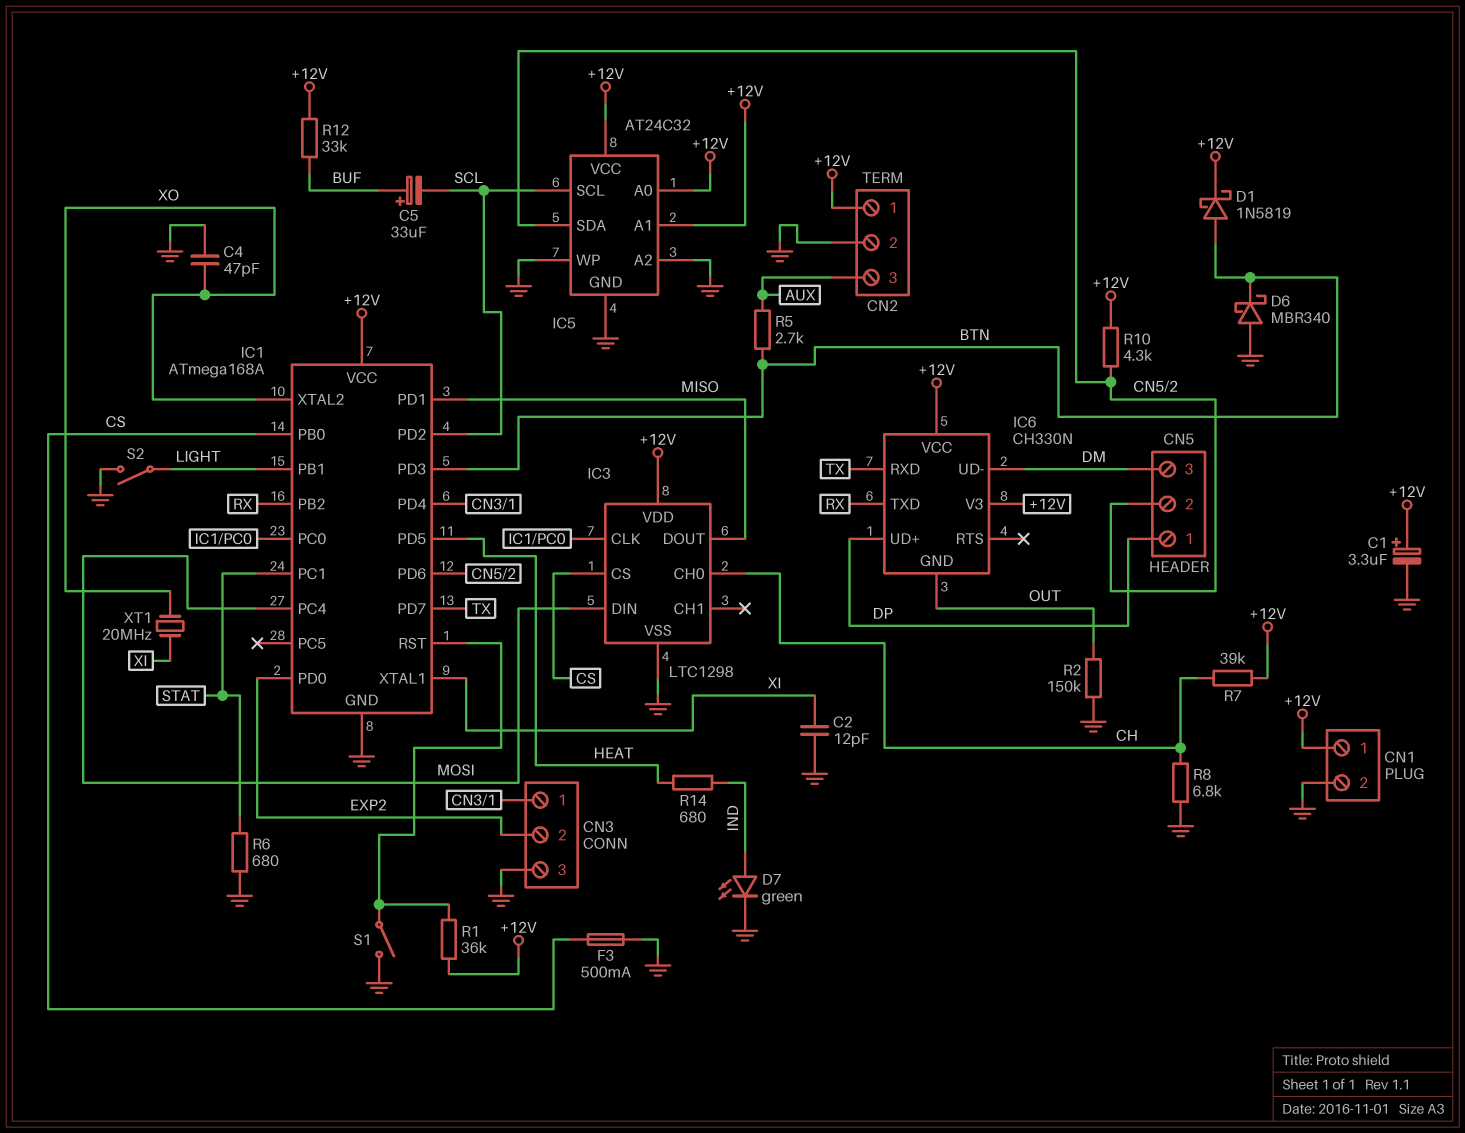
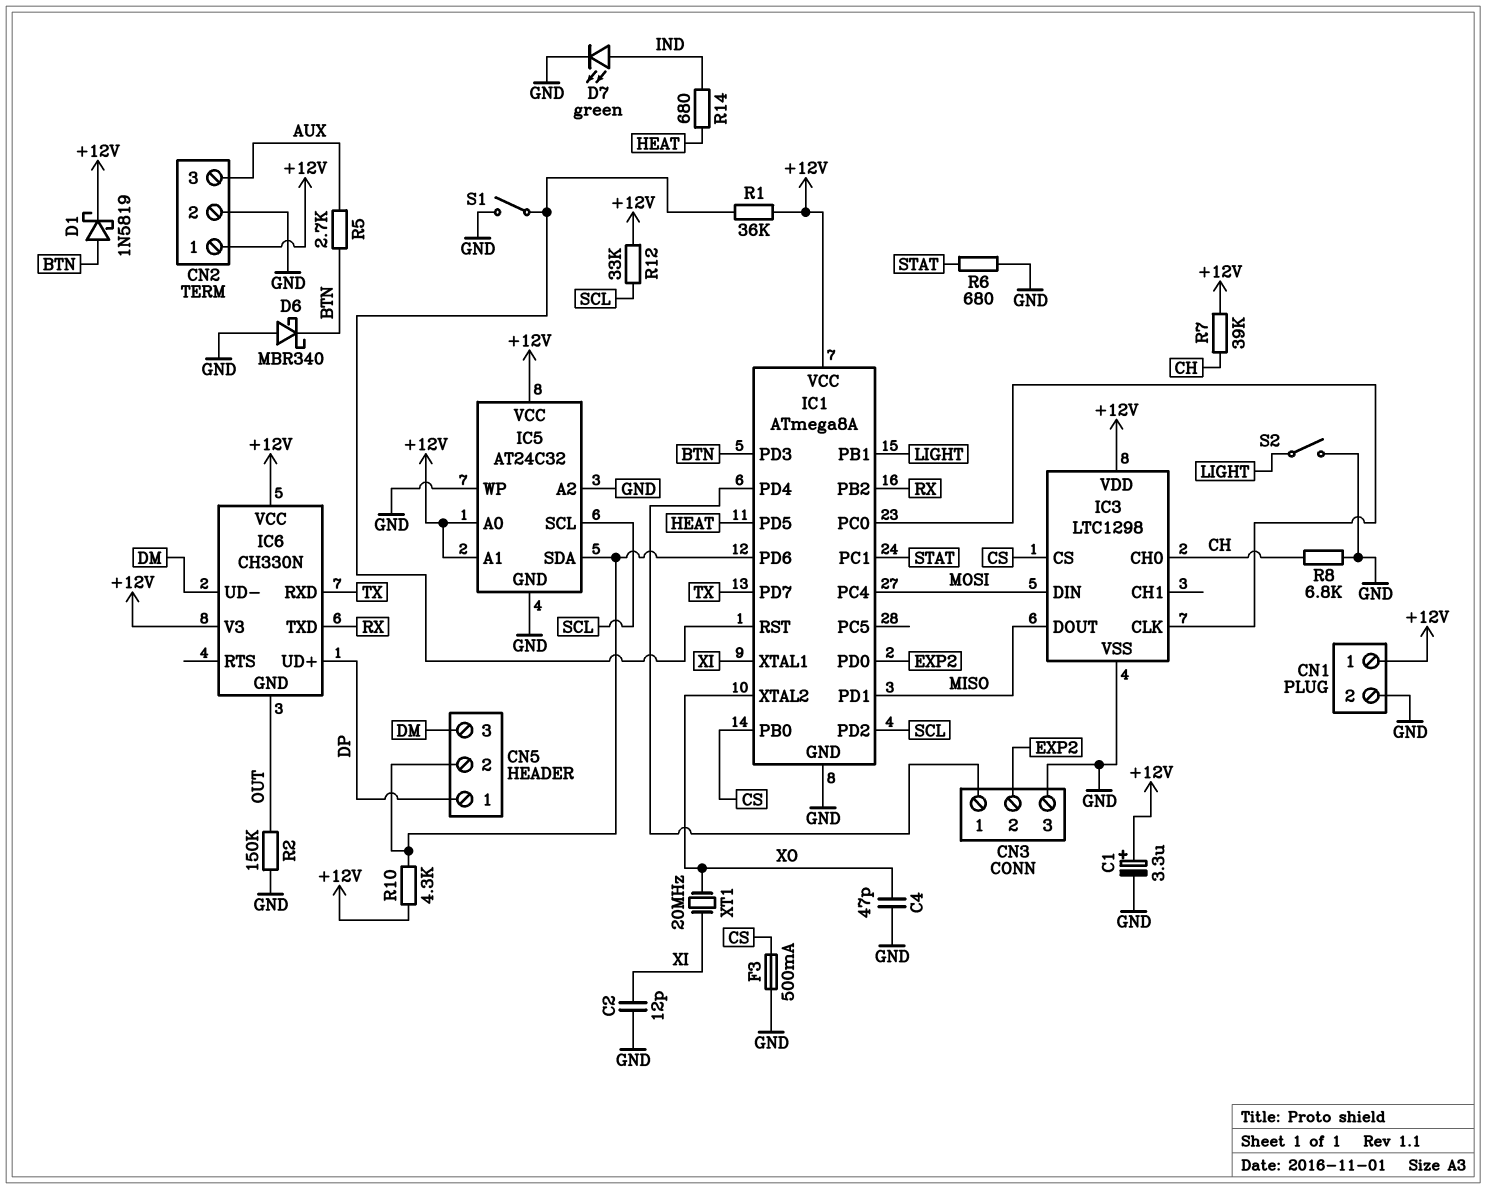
C5: 33uF (plus BUF, minus SCL) -> none
IC1: ATmega168A -> ATmega8A
R12: 33k (+12V, BUF) -> 33k (+12V, SCL)

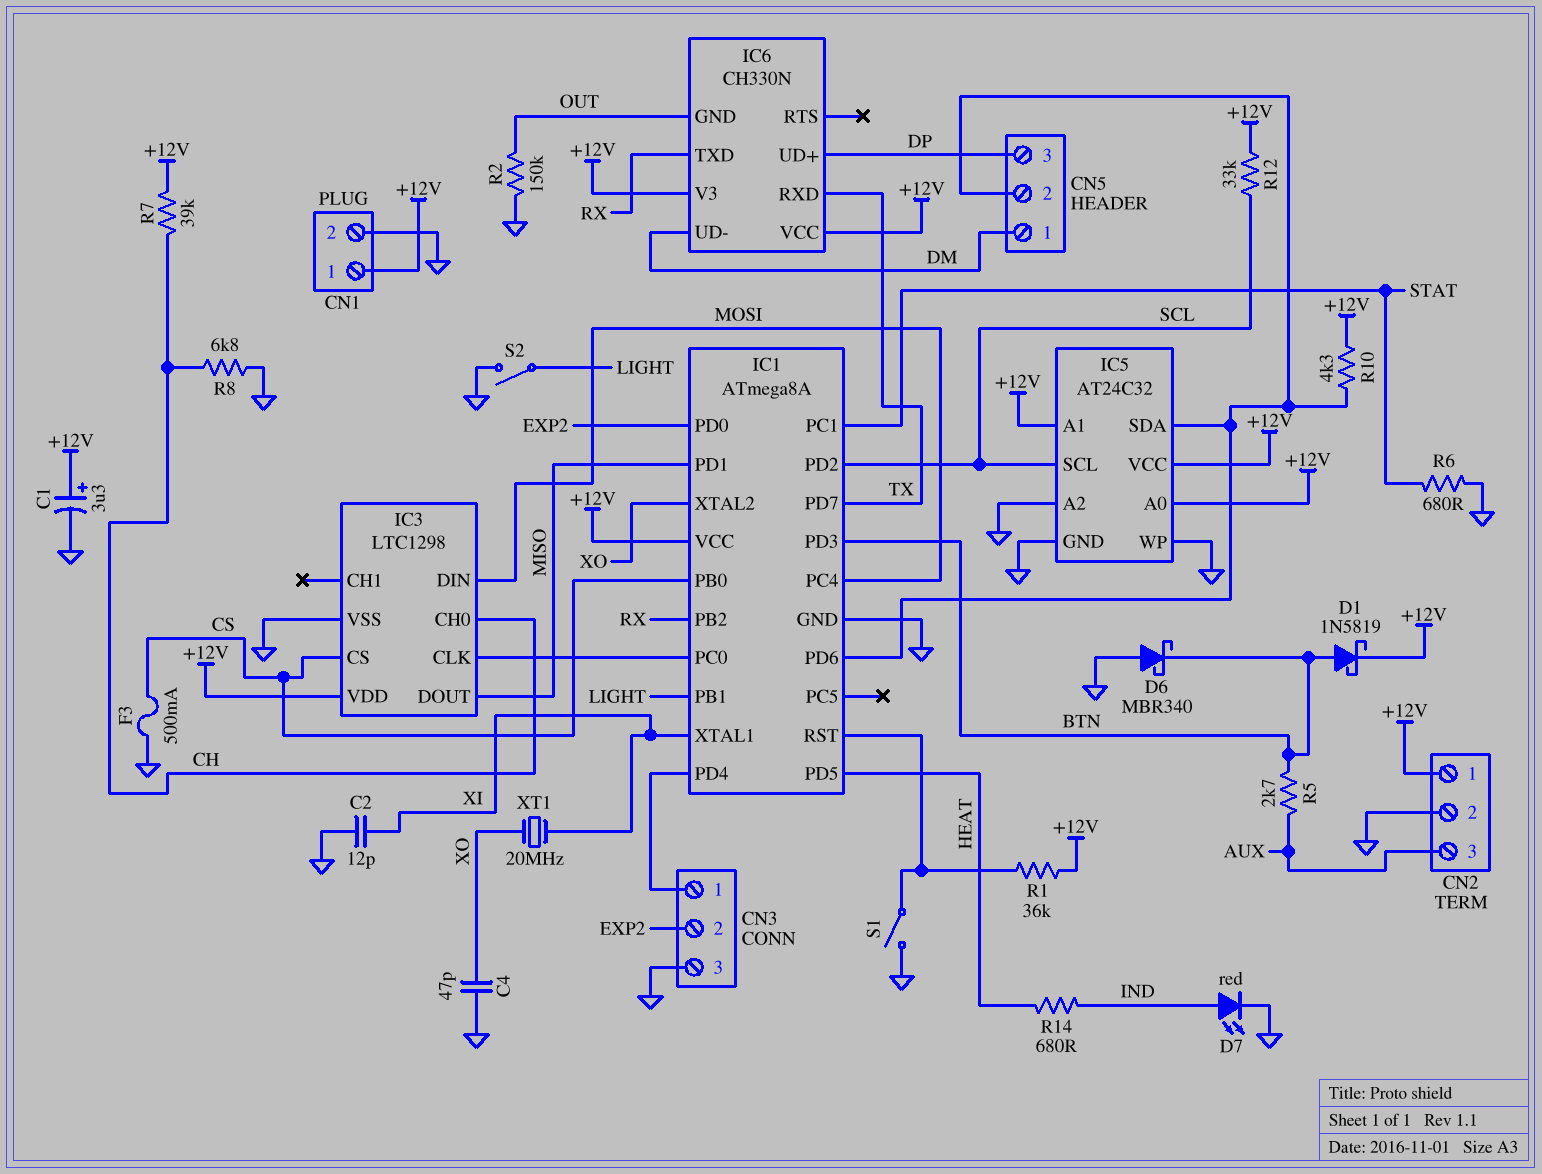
CN5 pin 1: DP -> DM
CN5 pin 3: DM -> DP
D7: LED green (A IND, K GND) -> LED red (A IND, K GND)

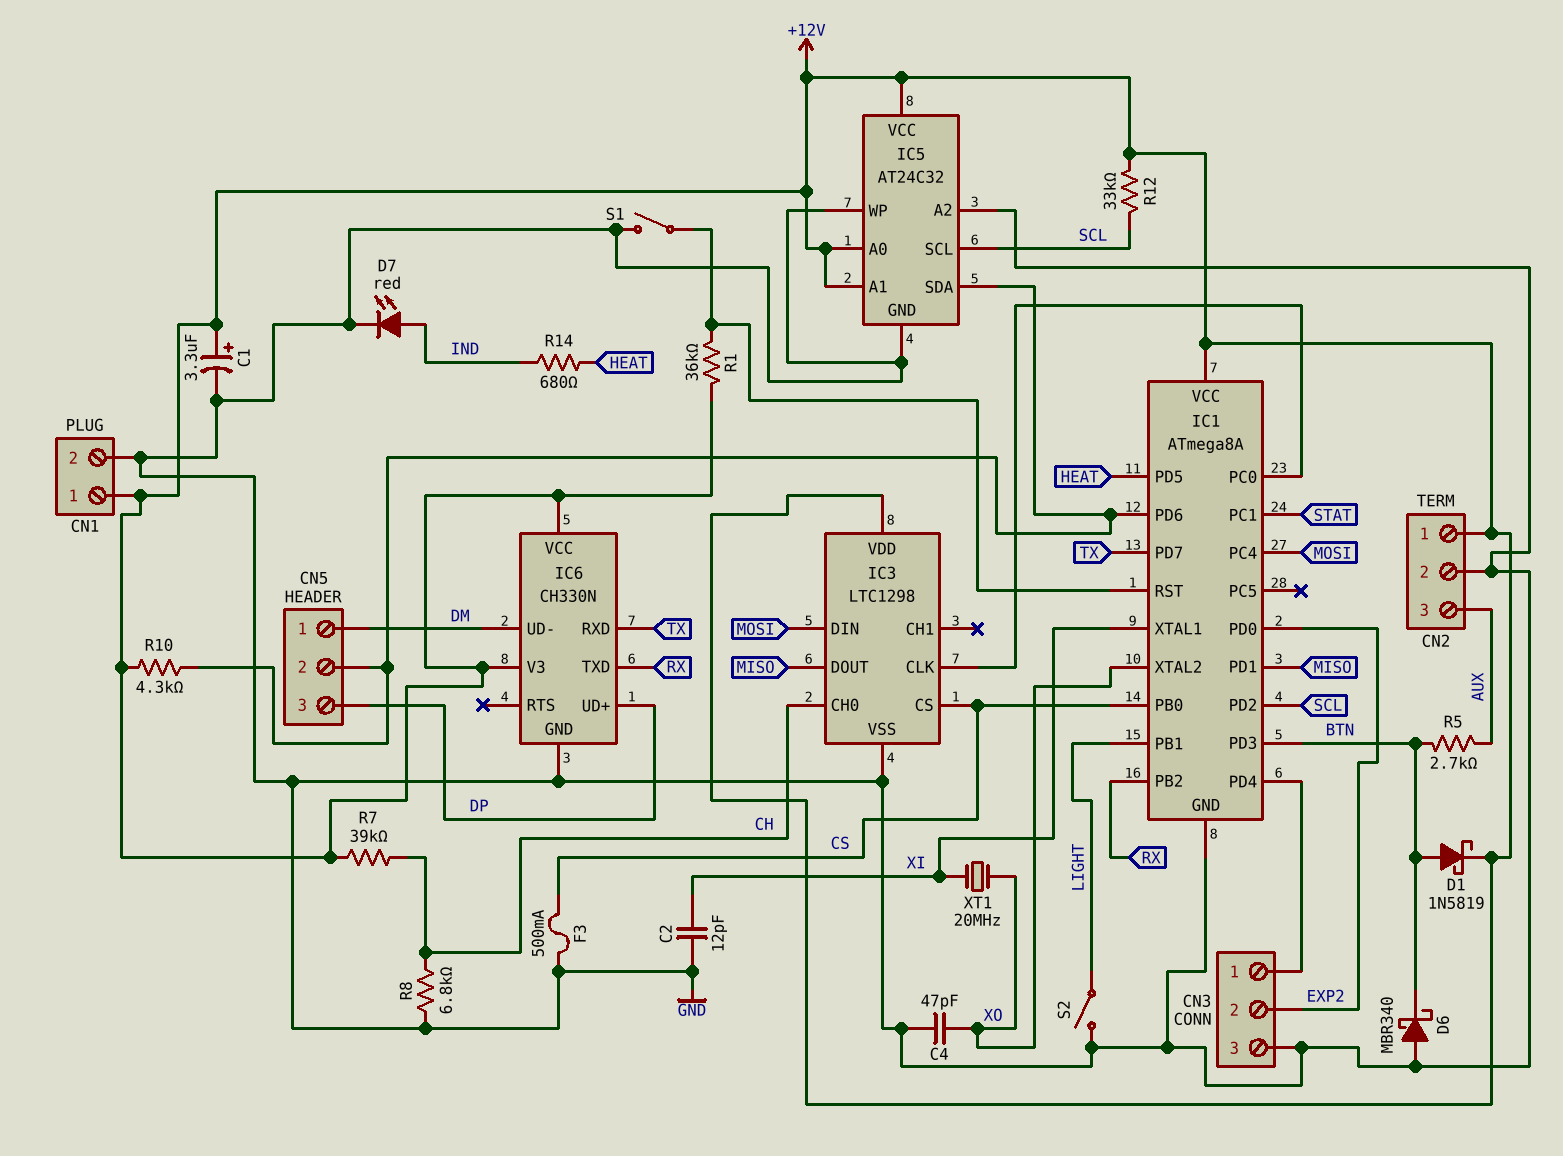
IC6 pin GND: OUT -> GND
R2: 150k (GND, OUT) -> none
R6: 680 (GND, STAT) -> none

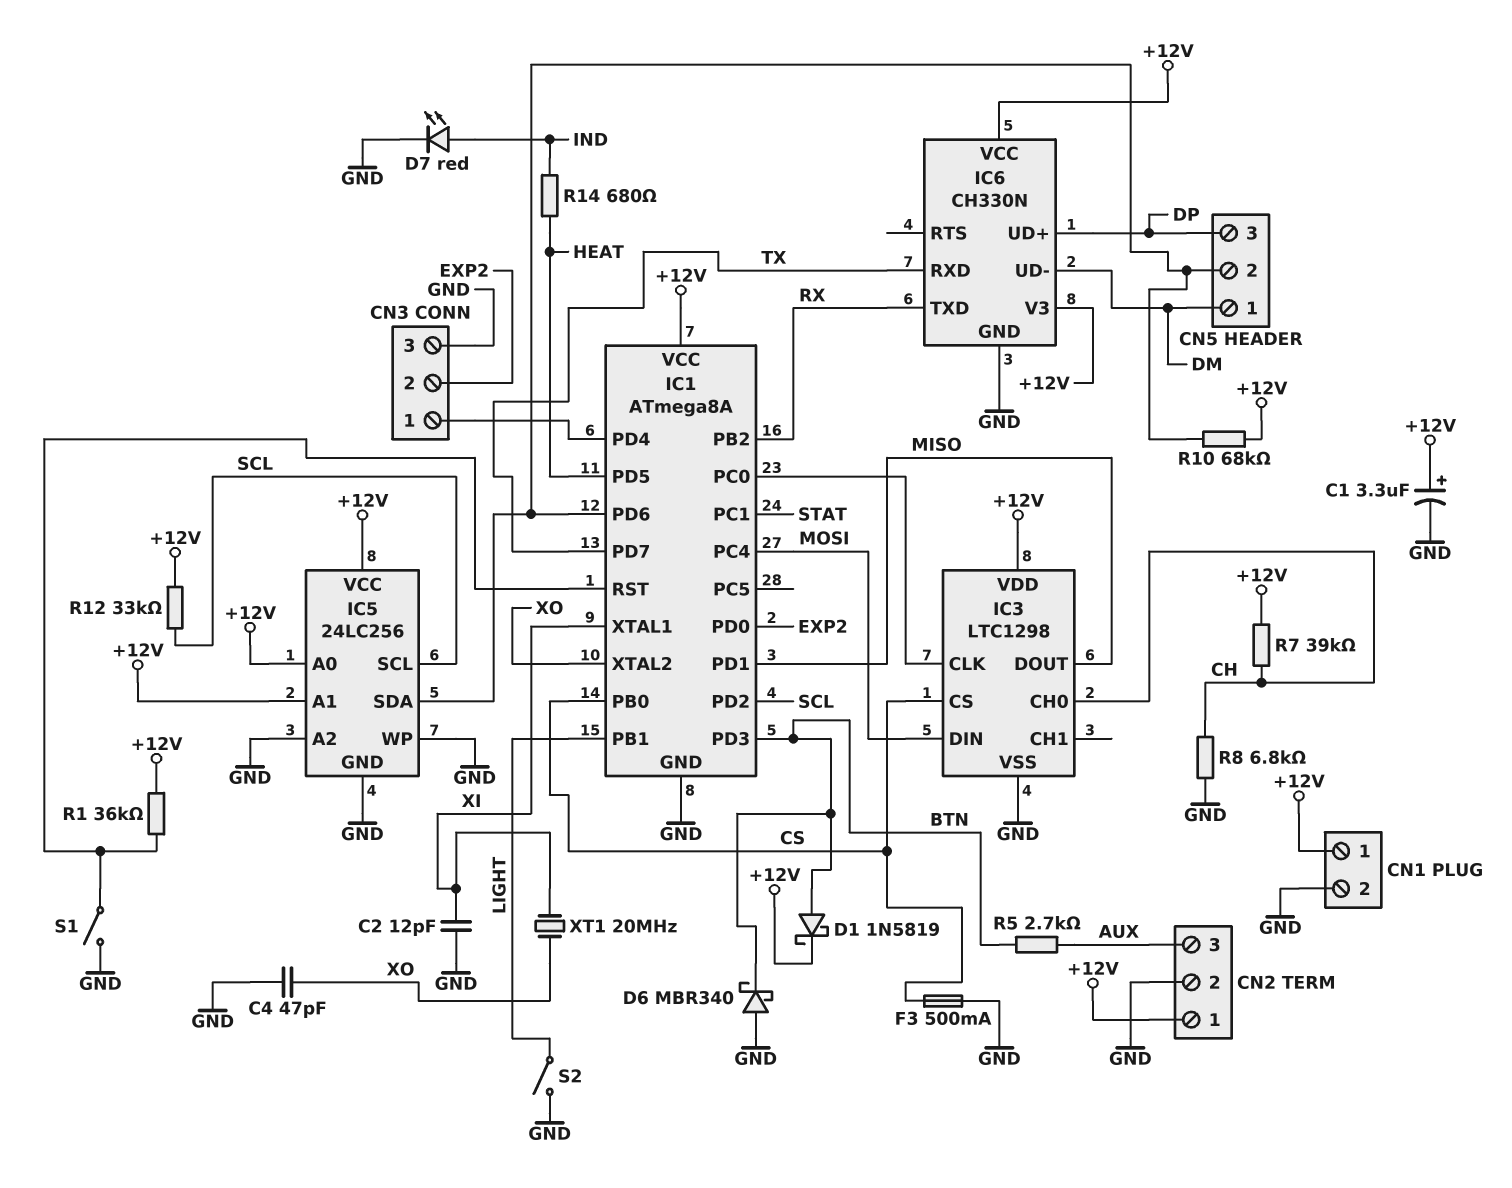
IC5: AT24C32 -> 24LC256
R10: 4.3k (+12V, CN5/2) -> 68k (+12V, CN5/2)

